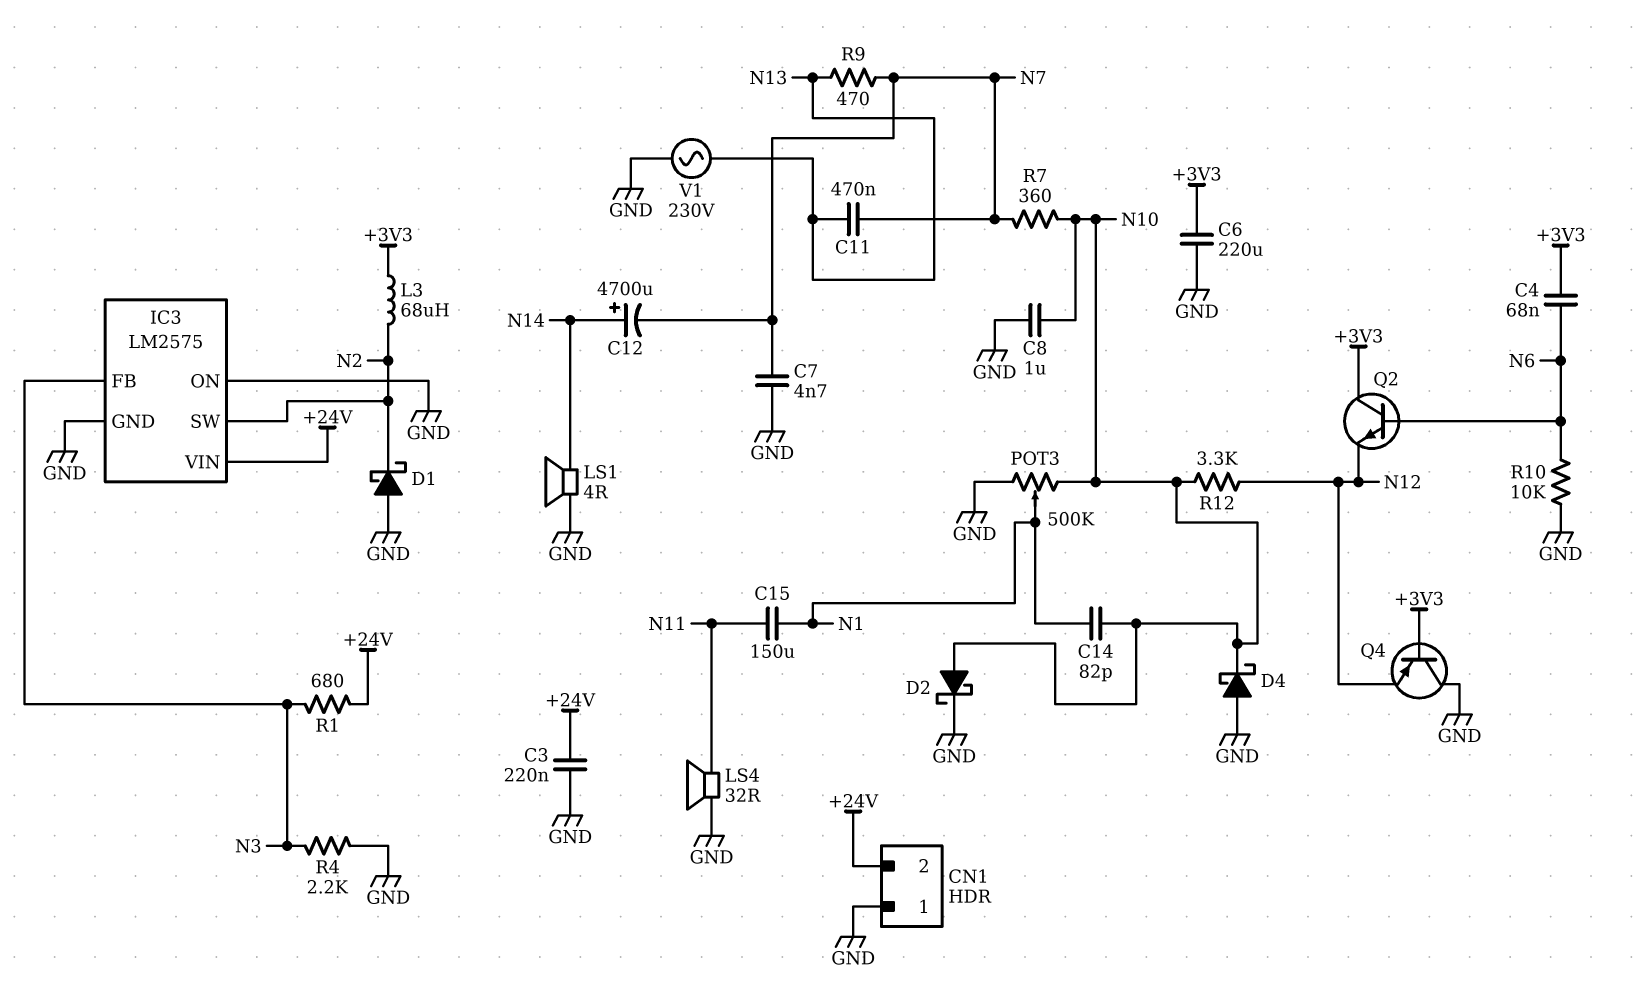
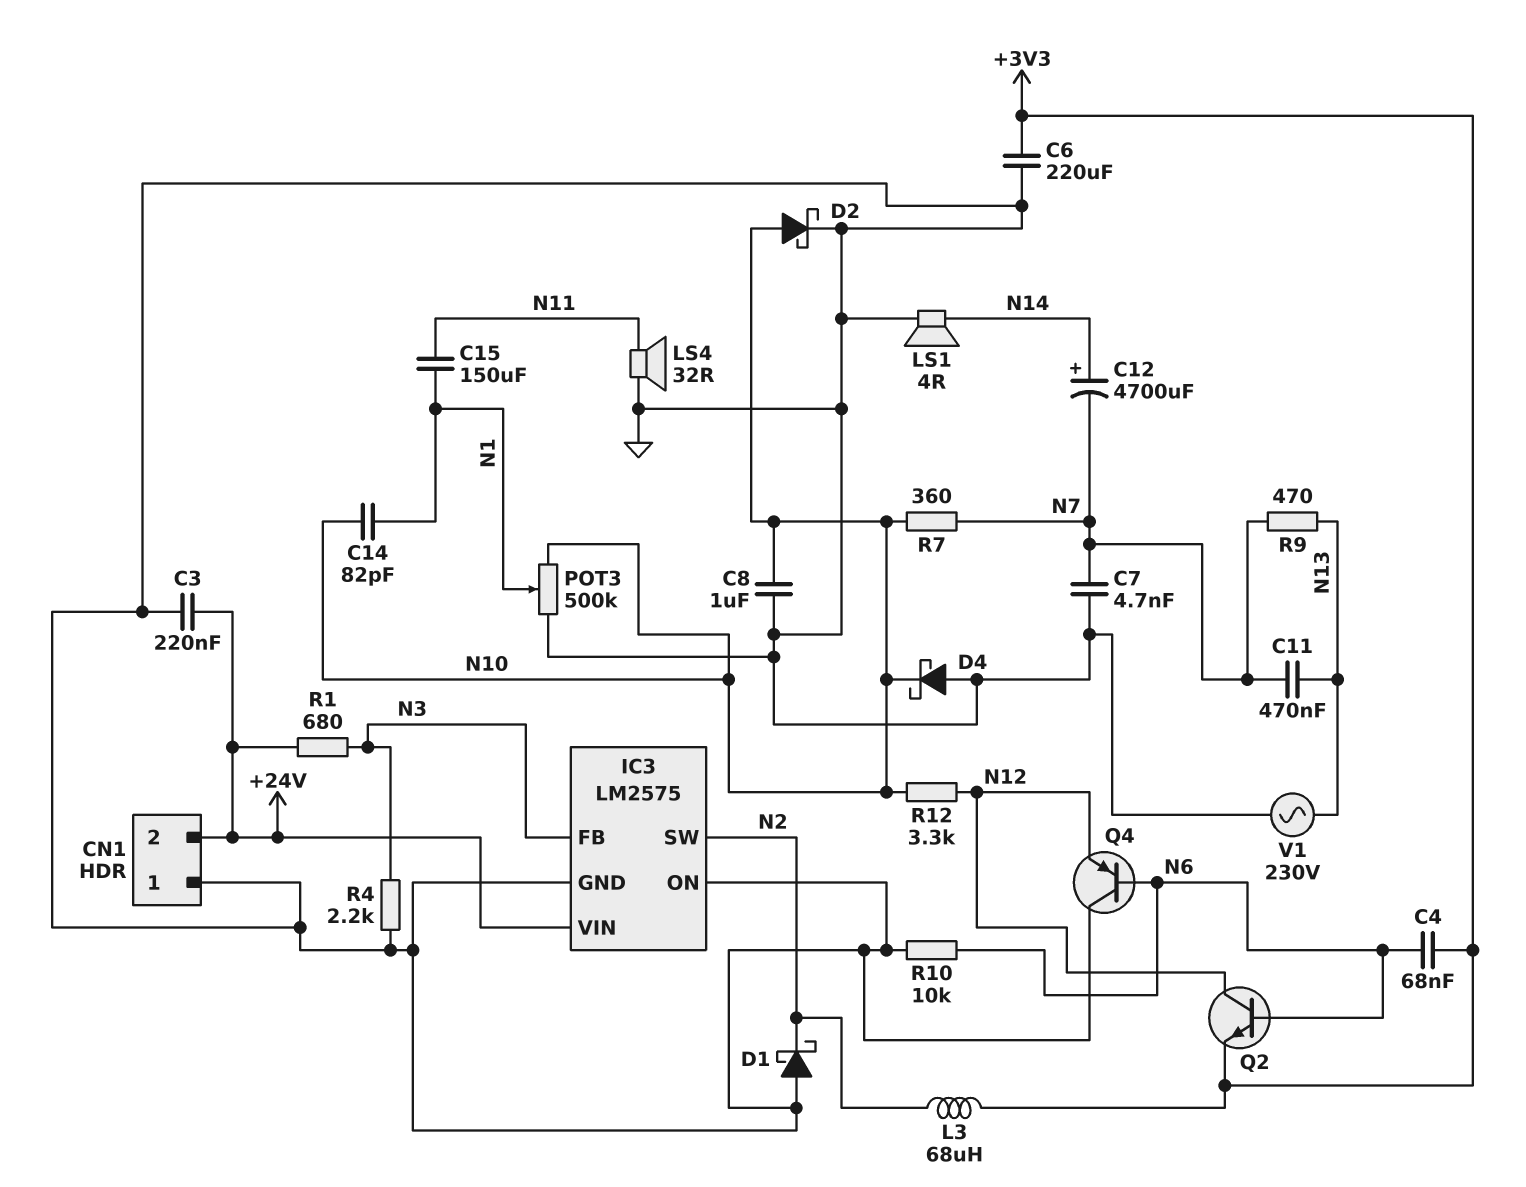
Q2: NPN (B N6, C +3V3, E N12) -> NPN (B N6, C N12, E +3V3)
Q4: PNP (B +3V3, C GND, E N12) -> PNP (B N6, C GND, E N12)

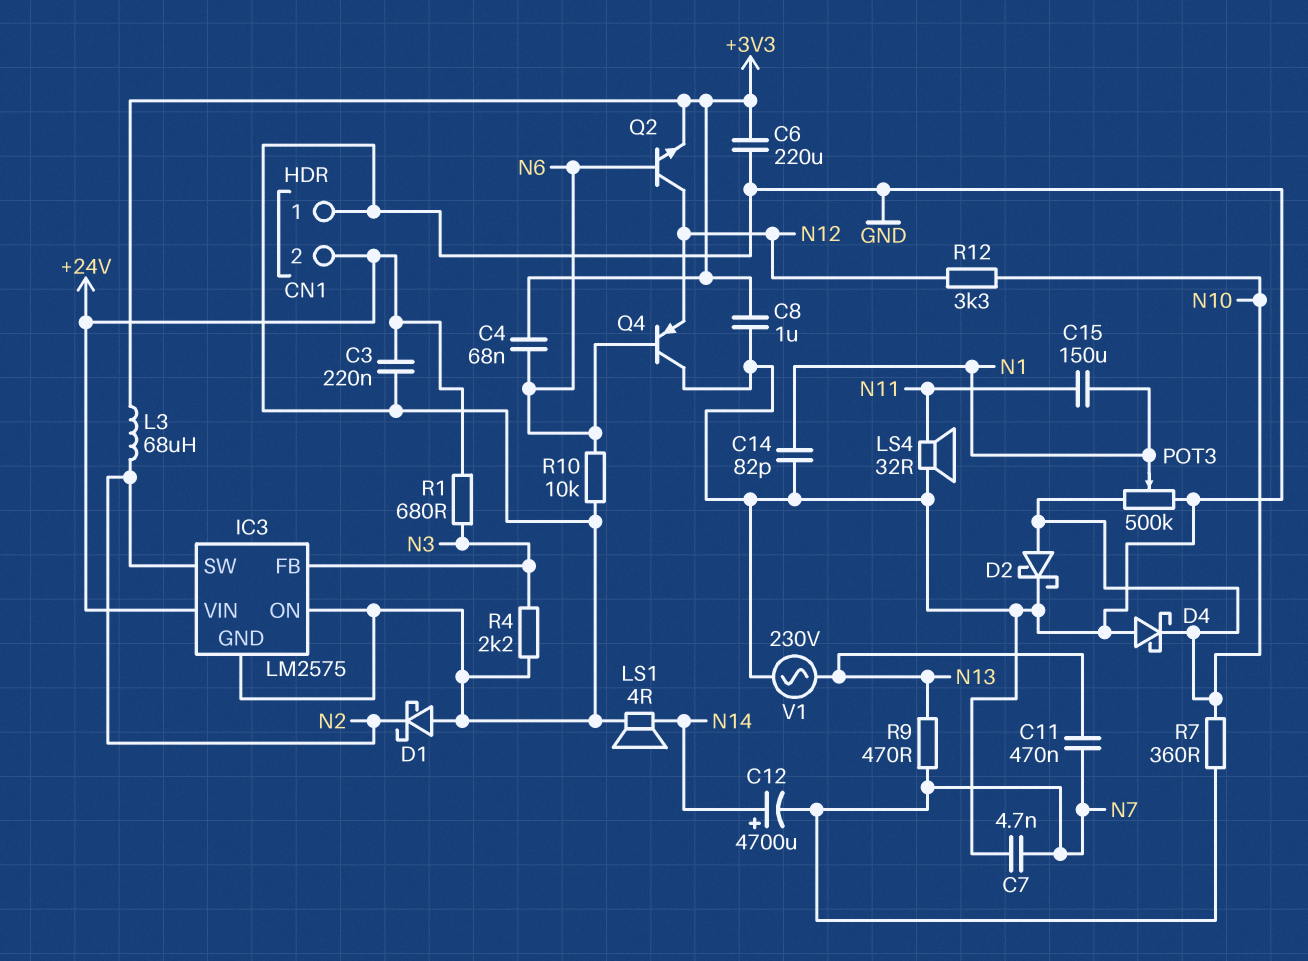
C8: 1uF (GND, N10) -> 1uF (+3V3, GND)
C14: 82pF (N1, N10) -> 82pF (GND, N1)

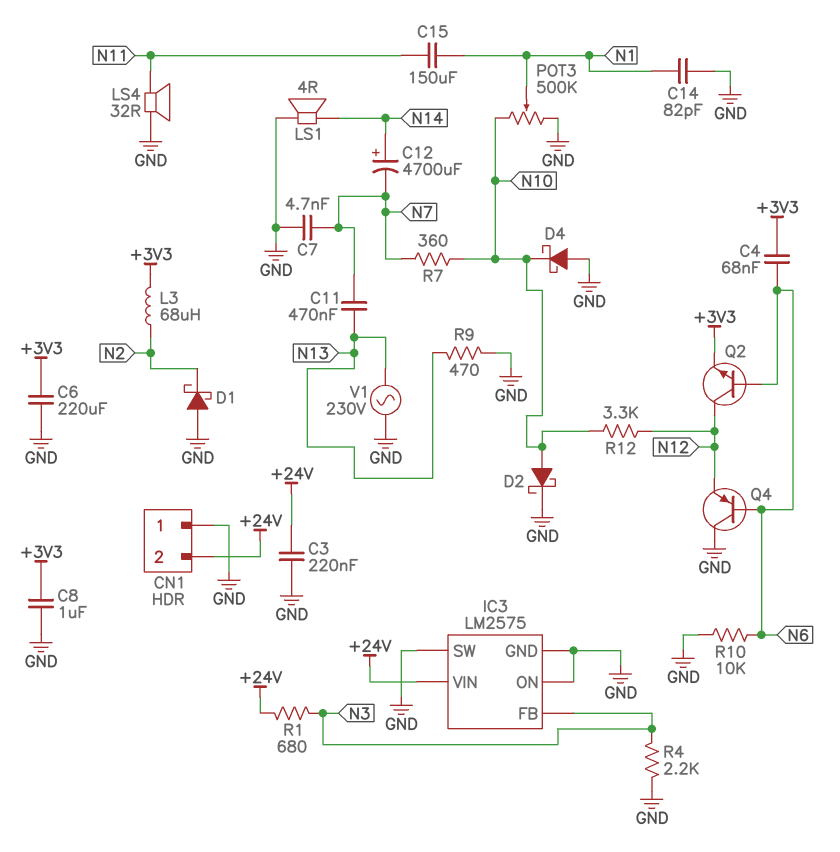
IC3 pin SW: N2 -> GND
R9: 470 (N7, N13) -> 470 (GND, N13)

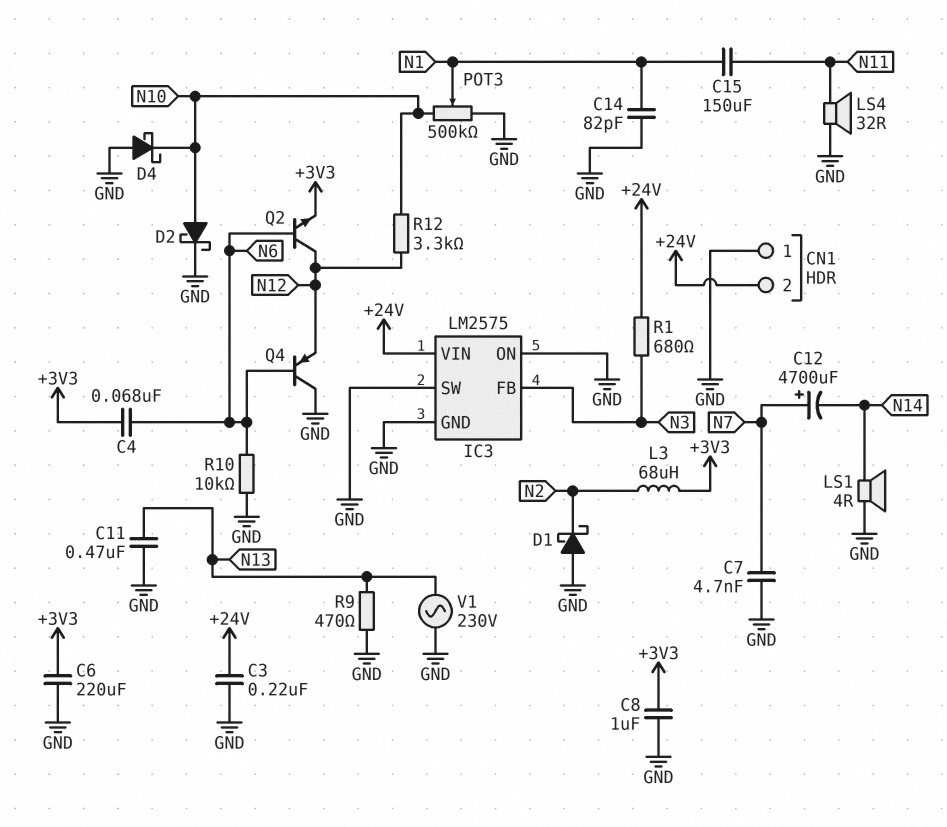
C11: 470nF (N7, N13) -> 470nF (GND, N13)
C12: 4700uF (plus N14, minus N7) -> 4700uF (plus N7, minus N14)
R4: 2.2k (GND, N3) -> none
R7: 360 (N7, N10) -> none

